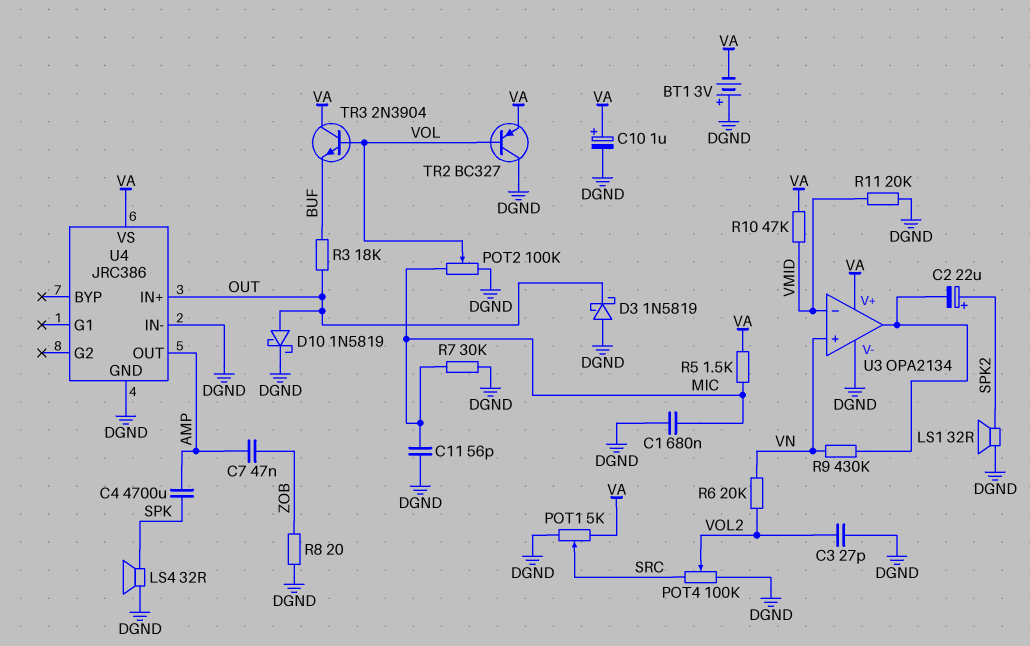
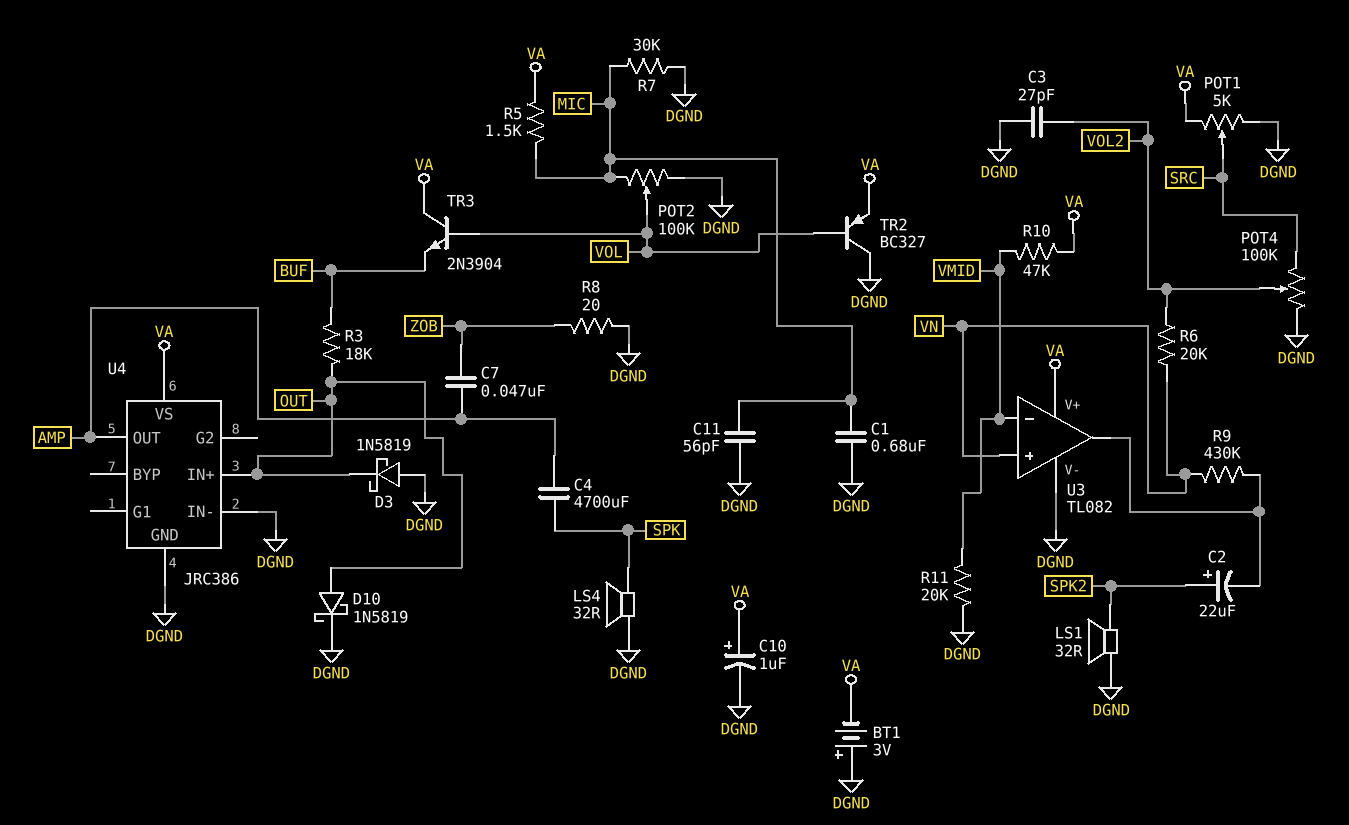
U3: OPA2134 -> TL082

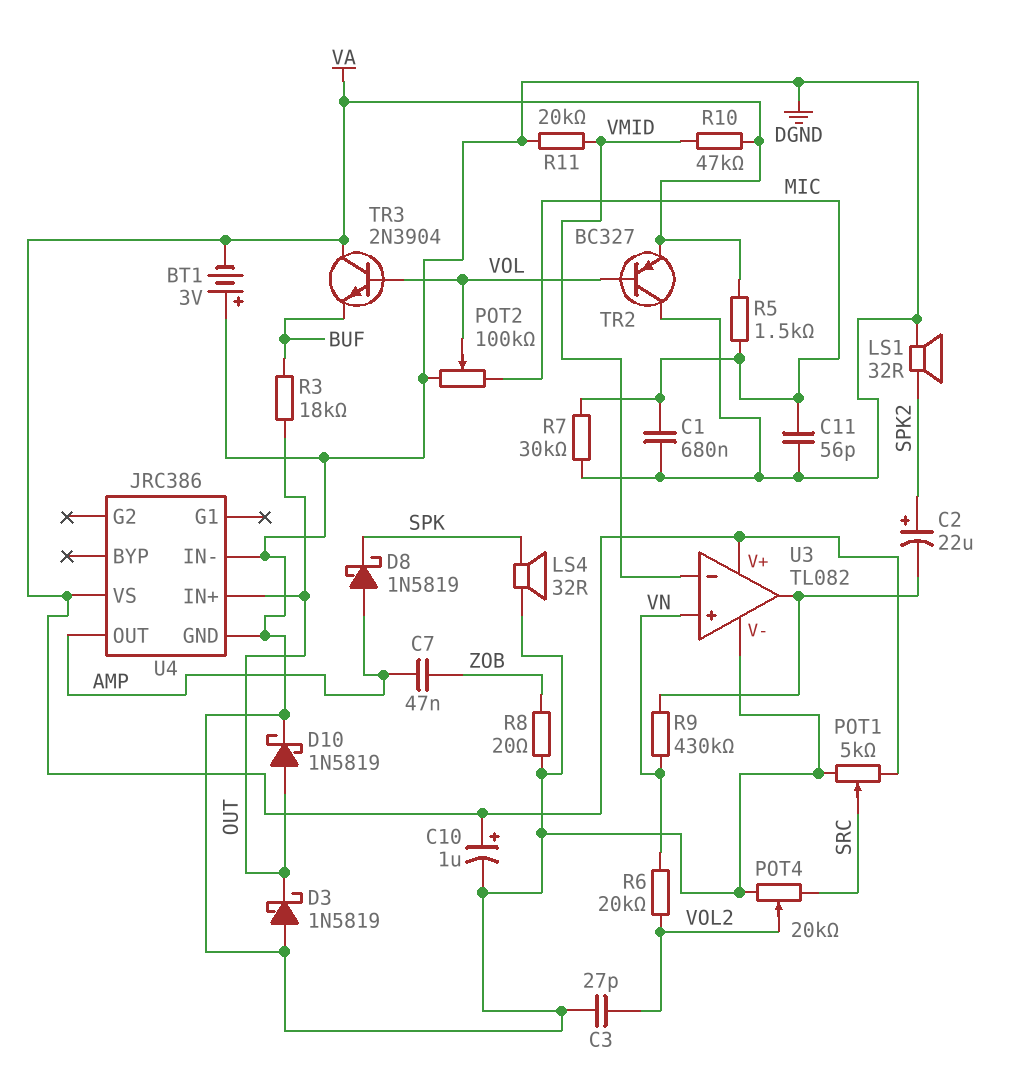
C4: 4700uF (AMP, SPK) -> none
D8: none -> schottky 1N5819 (A AMP, K SPK)
POT4: 100k (DGND, SRC, wiper VOL2) -> 20k (DGND, SRC, wiper VOL2)

